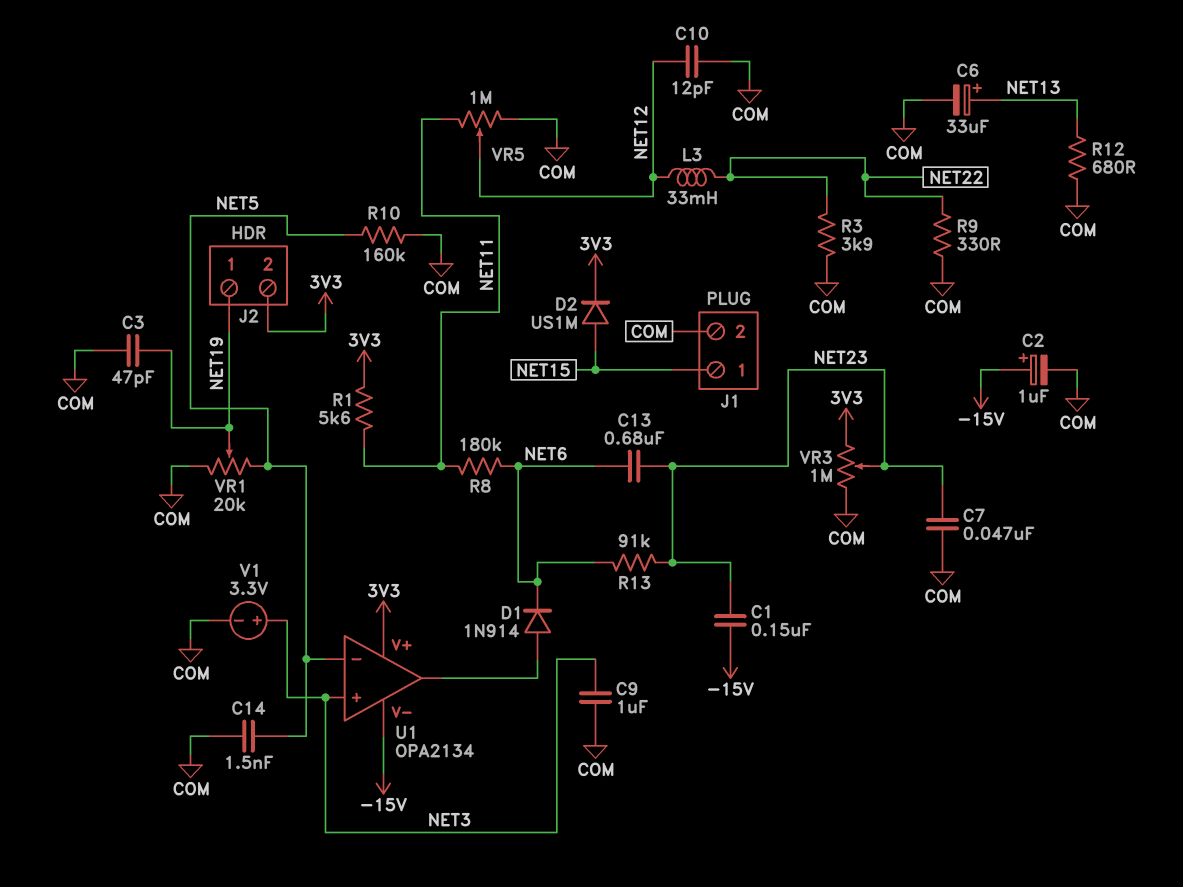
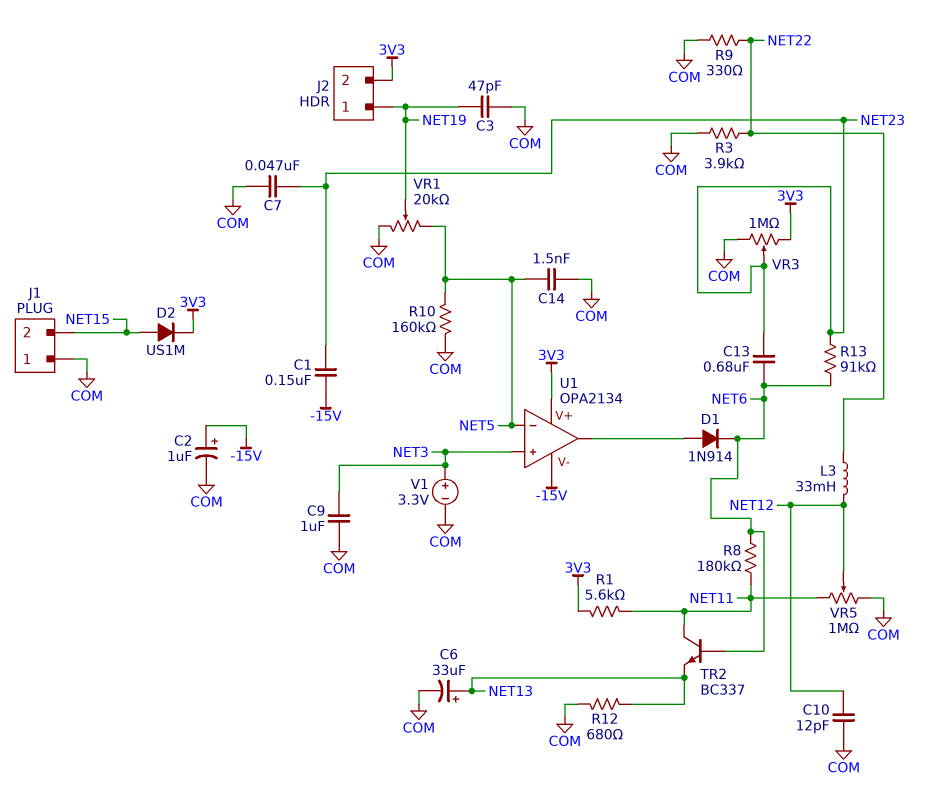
J1 pin 1: NET15 -> COM
J1 pin 2: COM -> NET15
TR2: none -> NPN BC337 (B NET6, C NET11, E NET13)

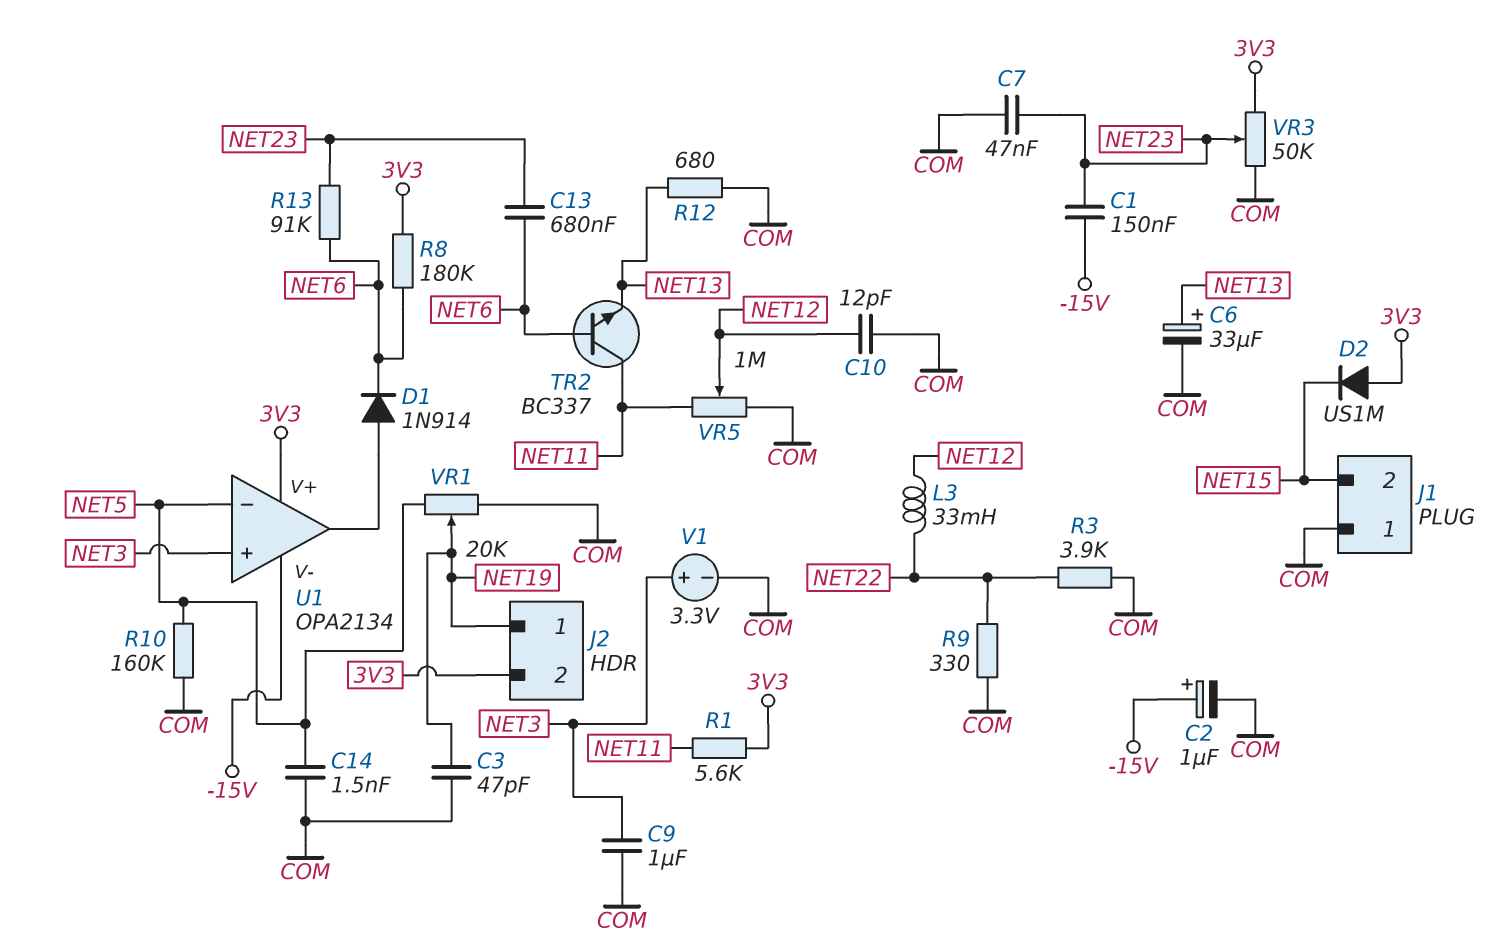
D2: diode US1M (A NET15, K 3V3) -> diode US1M (A 3V3, K NET15)
R8: 180k (NET6, NET11) -> 180k (3V3, NET6)
VR3: 1M (3V3, COM, wiper NET23) -> 50k (3V3, COM, wiper NET23)

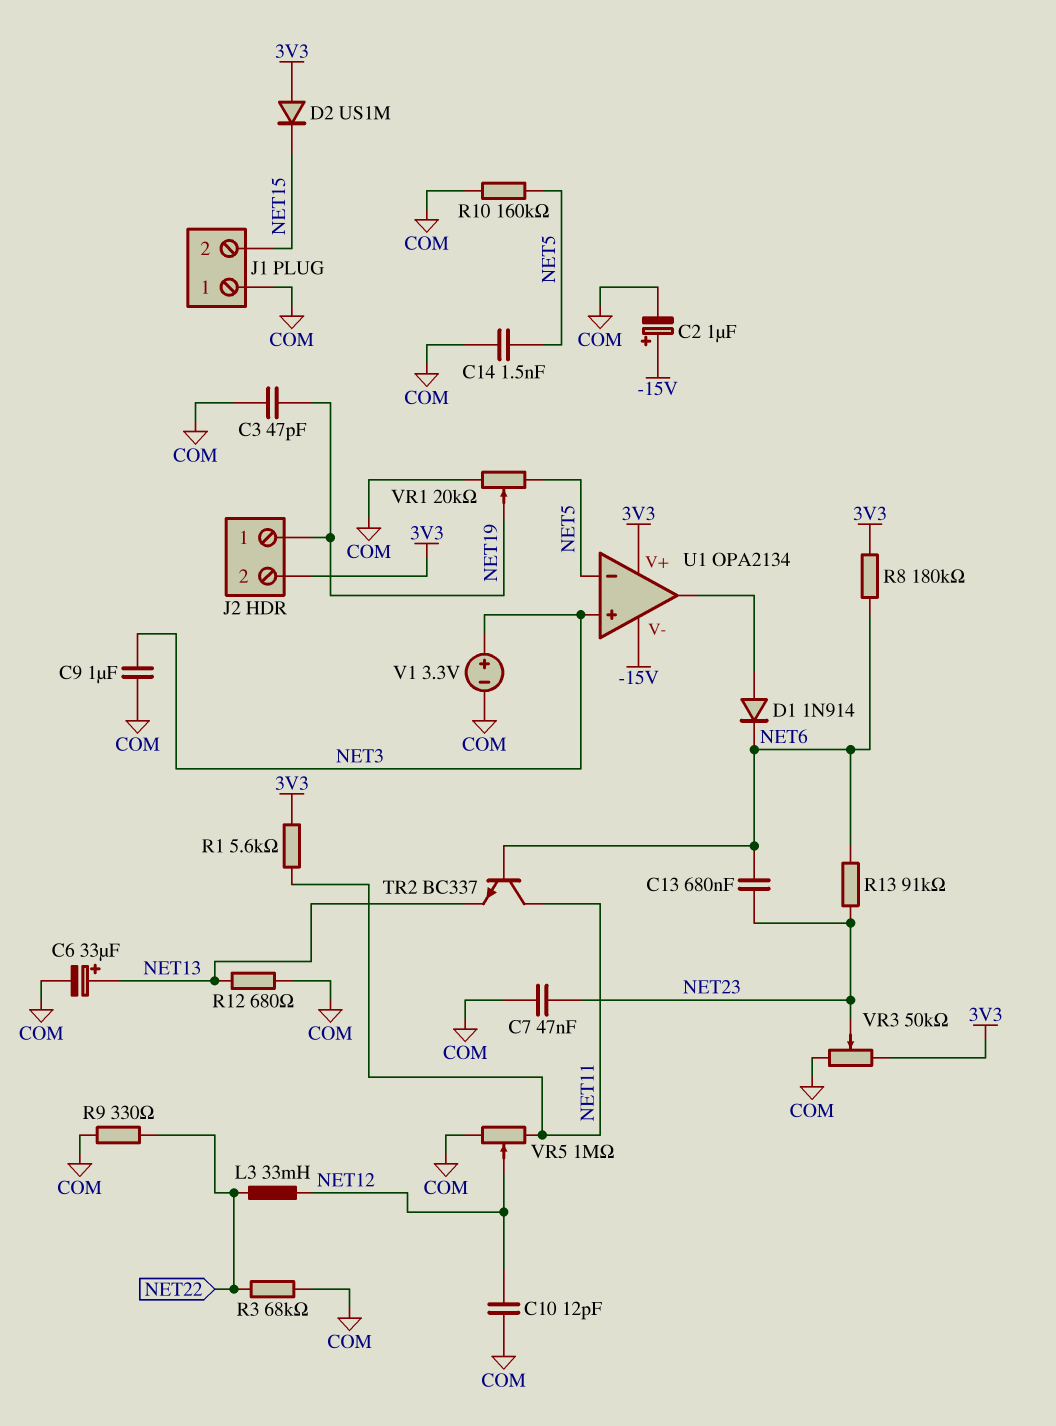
C1: 150nF (-15V, NET23) -> none
R3: 3.9k (COM, NET22) -> 68k (COM, NET22)

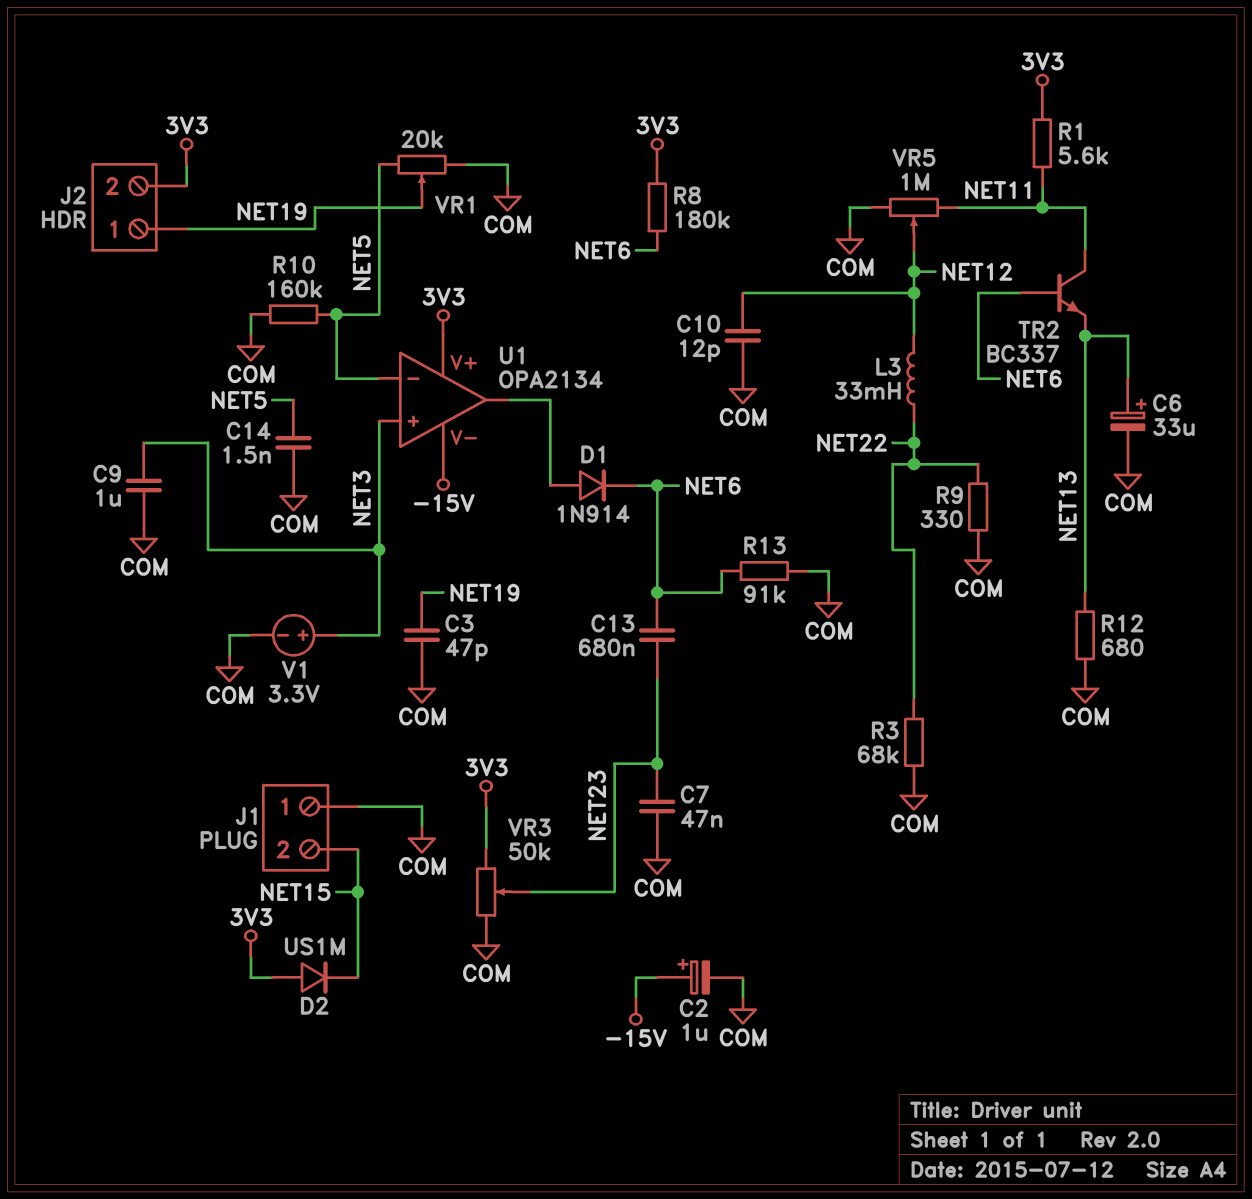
R13: 91k (NET6, NET23) -> 91k (COM, NET6)

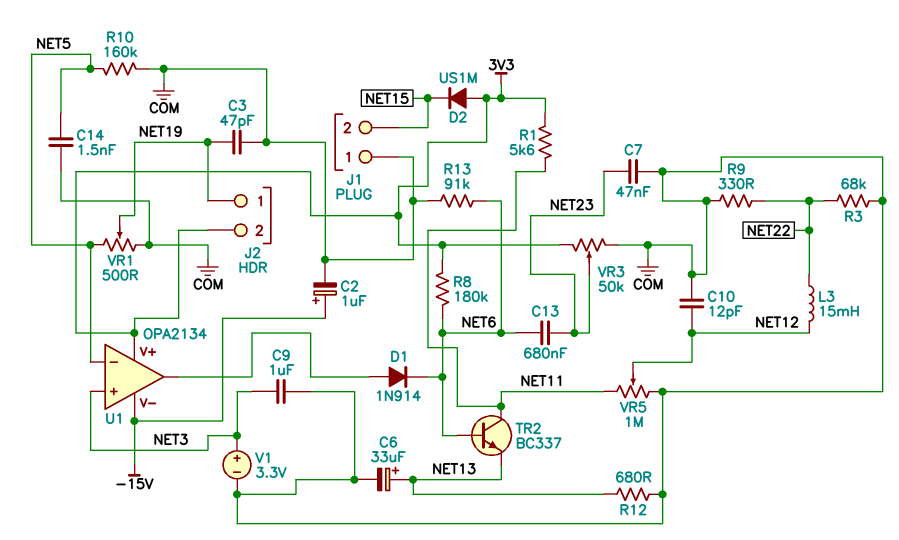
L3: 33mH (NET12, NET22) -> 15mH (NET12, NET22)
VR1: 20k (COM, NET5, wiper NET19) -> 500 (COM, NET5, wiper NET19)

